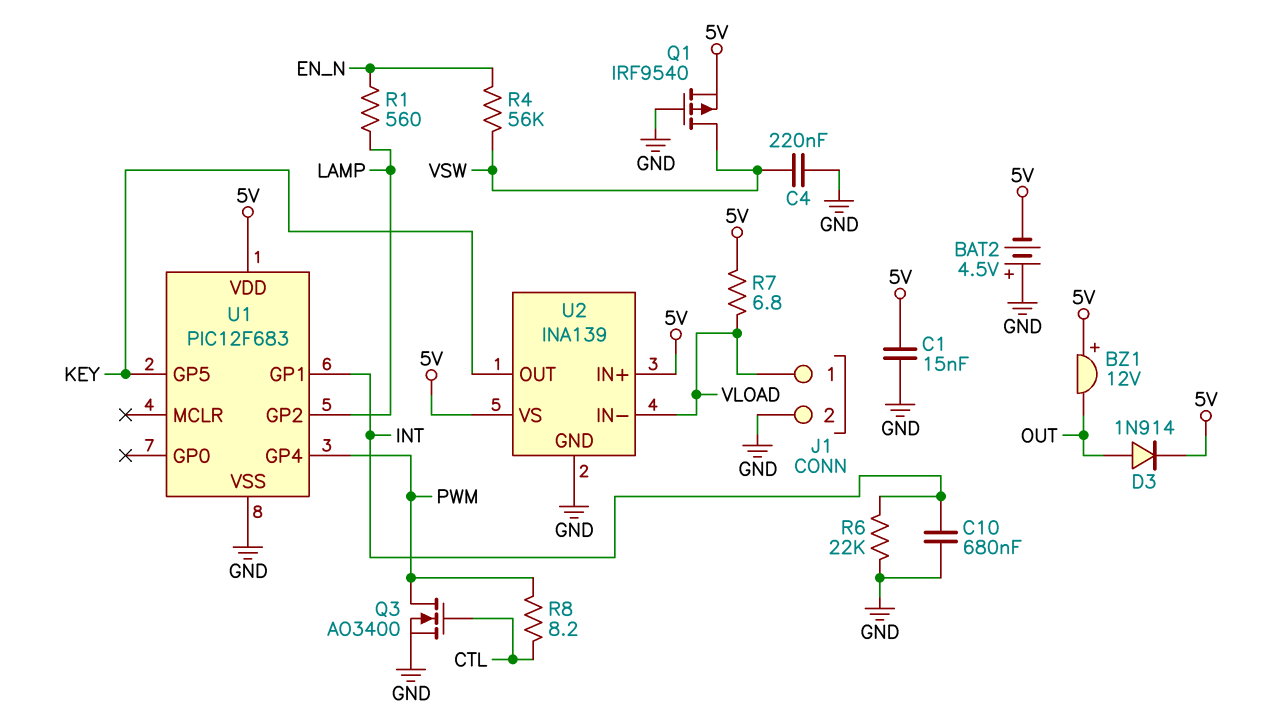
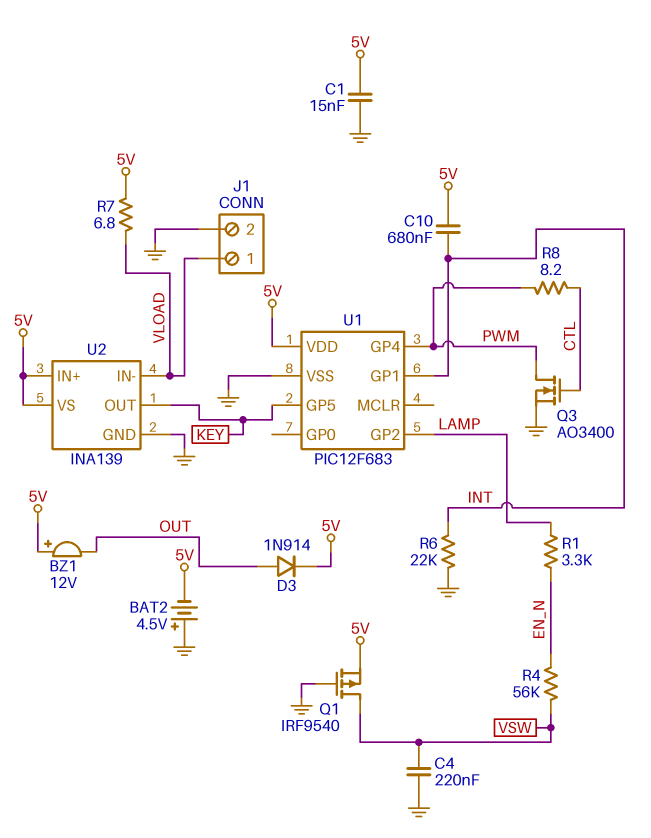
C10: 680nF (GND, INT) -> 680nF (5V, INT)
R1: 560 (EN_N, LAMP) -> 3.3k (EN_N, LAMP)

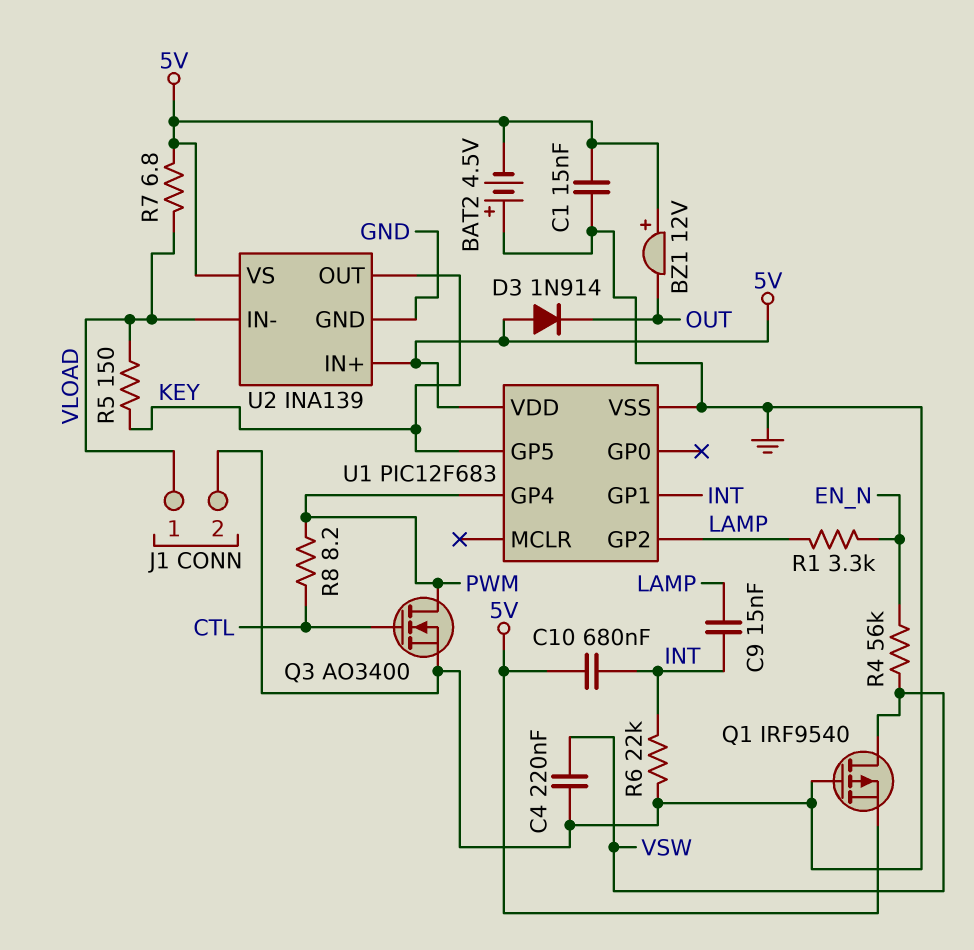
C9: none -> 15nF (INT, LAMP)
D3: diode 1N914 (A OUT, K 5V) -> diode 1N914 (A 5V, K OUT)
R5: none -> 150 (KEY, VLOAD)

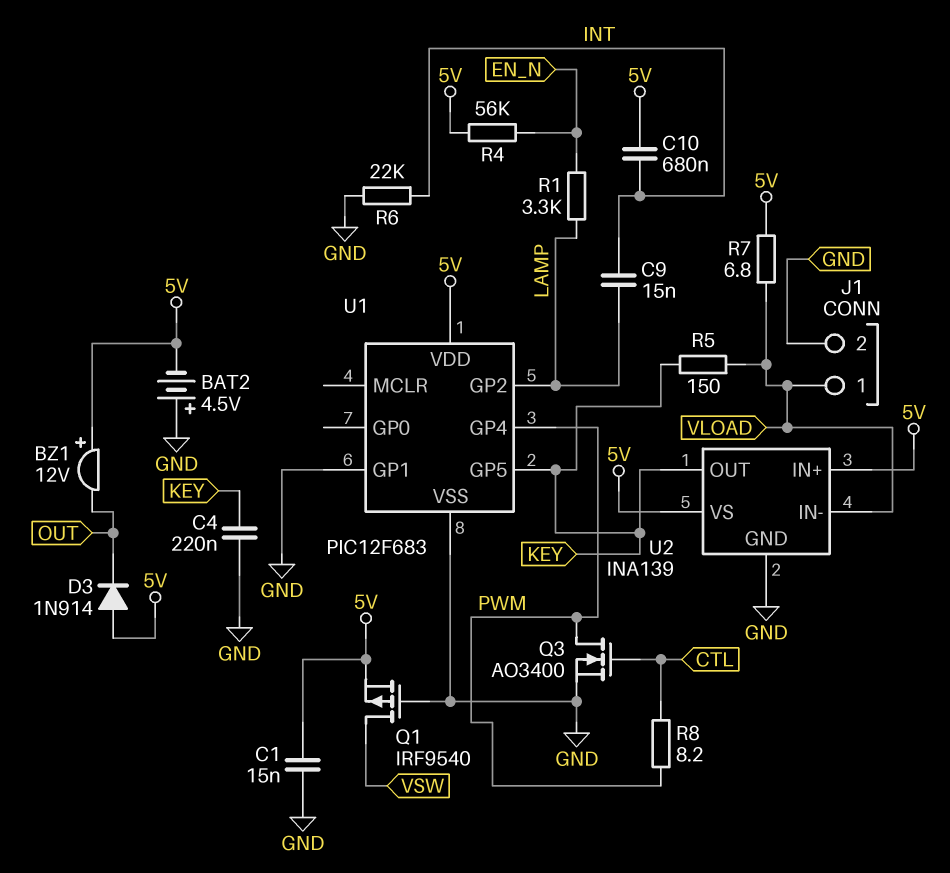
C4: 220nF (GND, VSW) -> 220nF (GND, KEY)
R4: 56k (EN_N, VSW) -> 56k (5V, EN_N)
U1 pin GP1: INT -> GND

